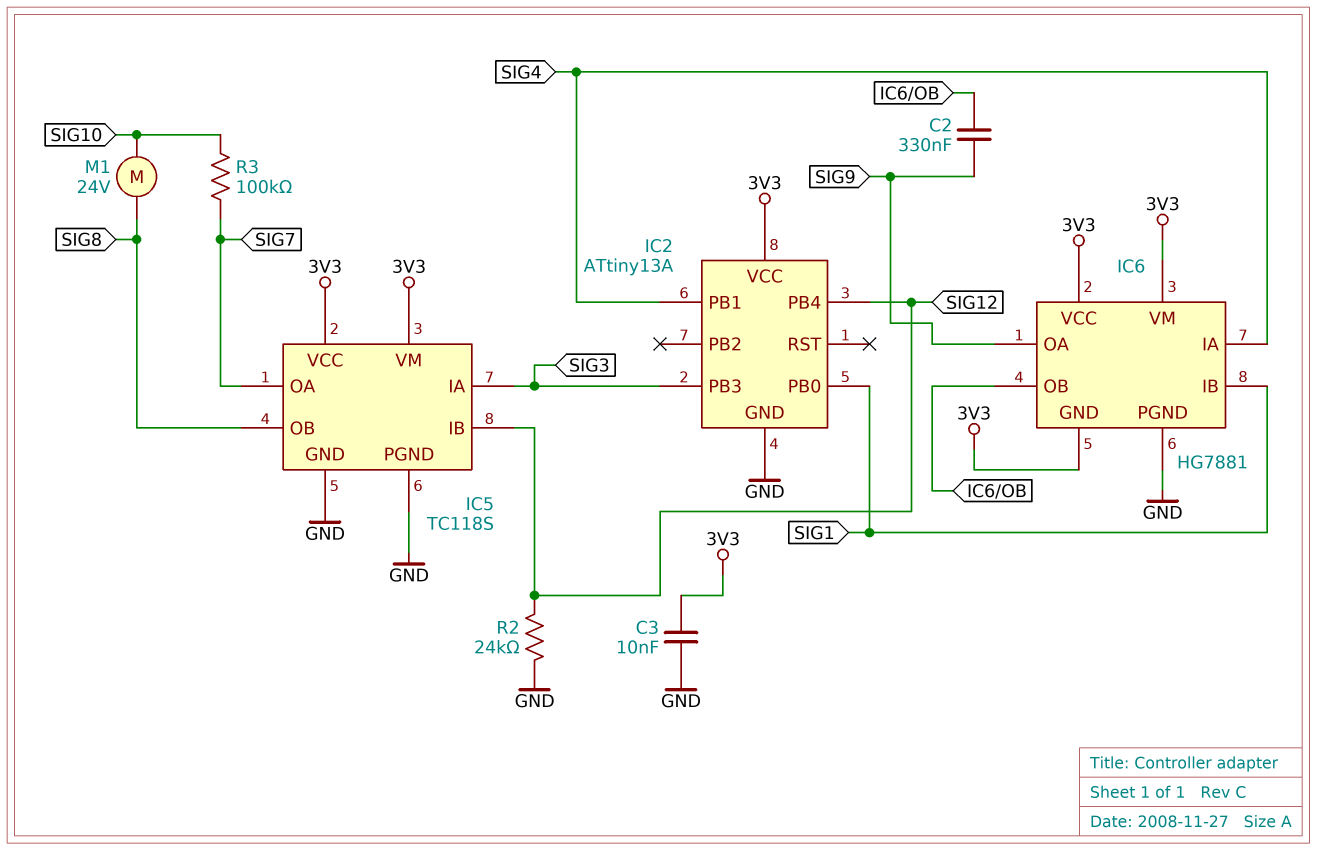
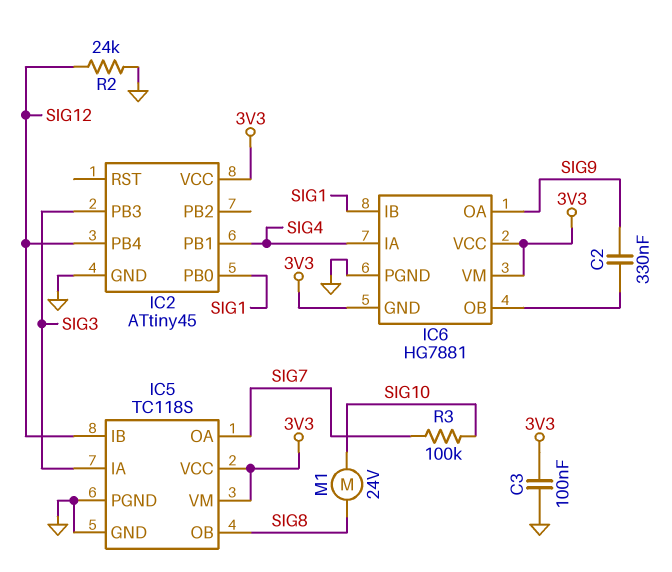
C3: 10nF (3V3, GND) -> 100nF (3V3, GND)
IC2: ATtiny13A -> ATtiny45

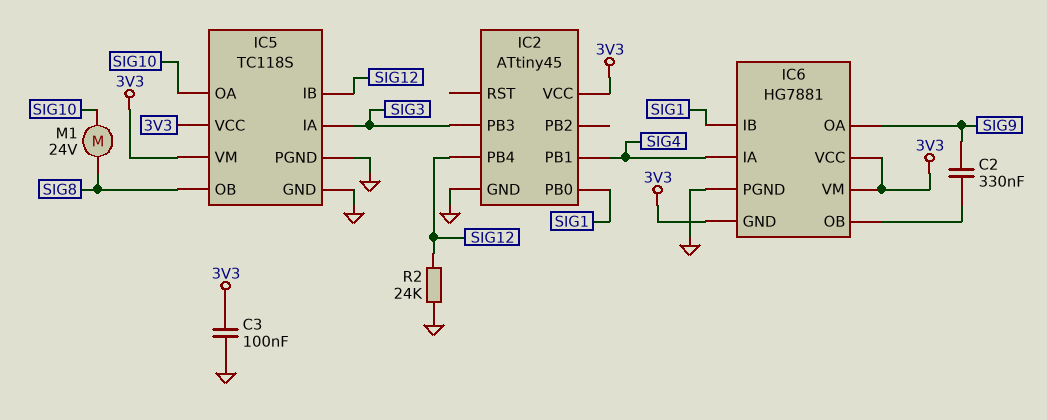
IC5 pin OA: SIG7 -> SIG10
R3: 100k (SIG7, SIG10) -> none

